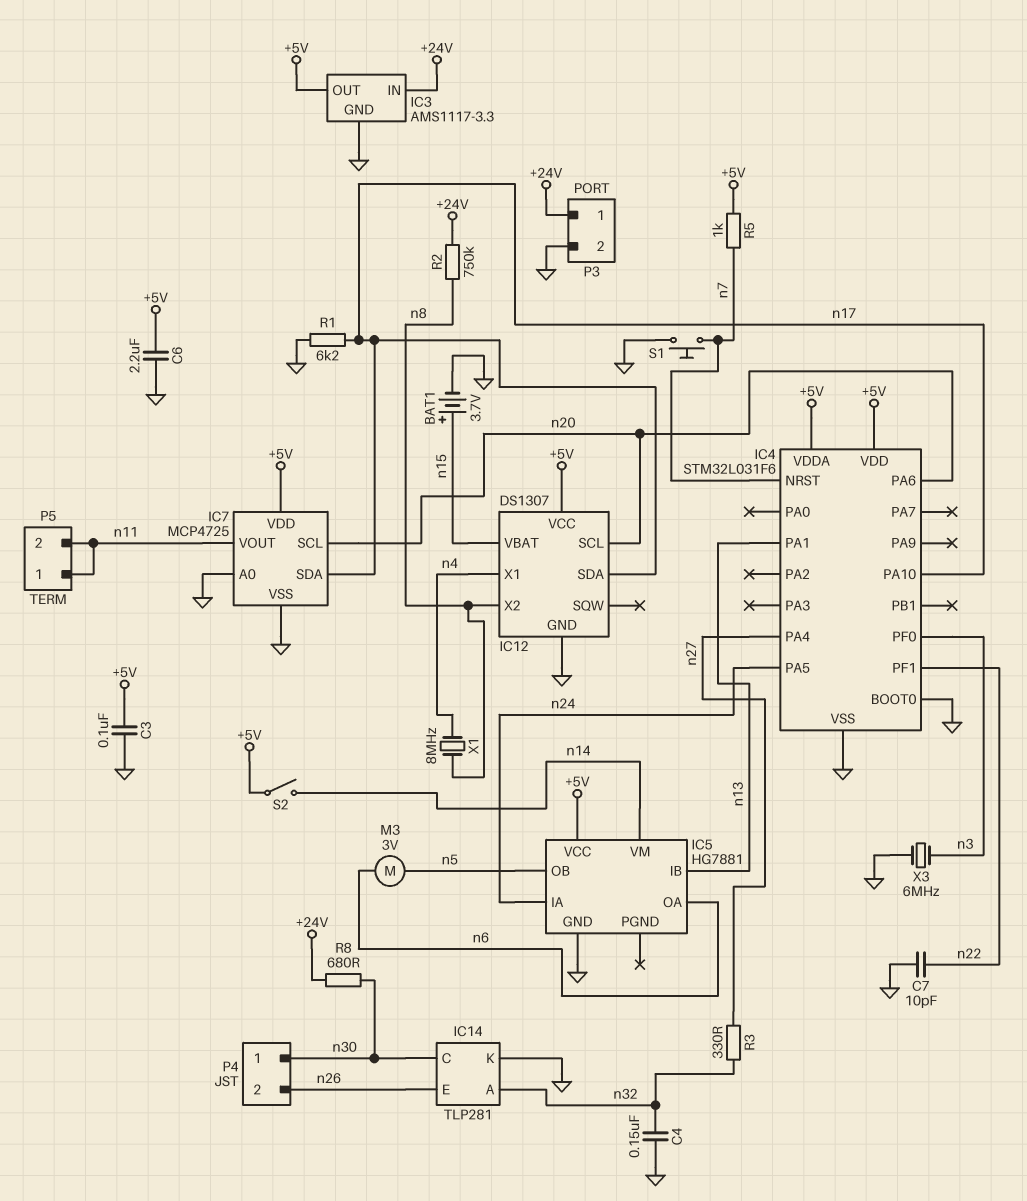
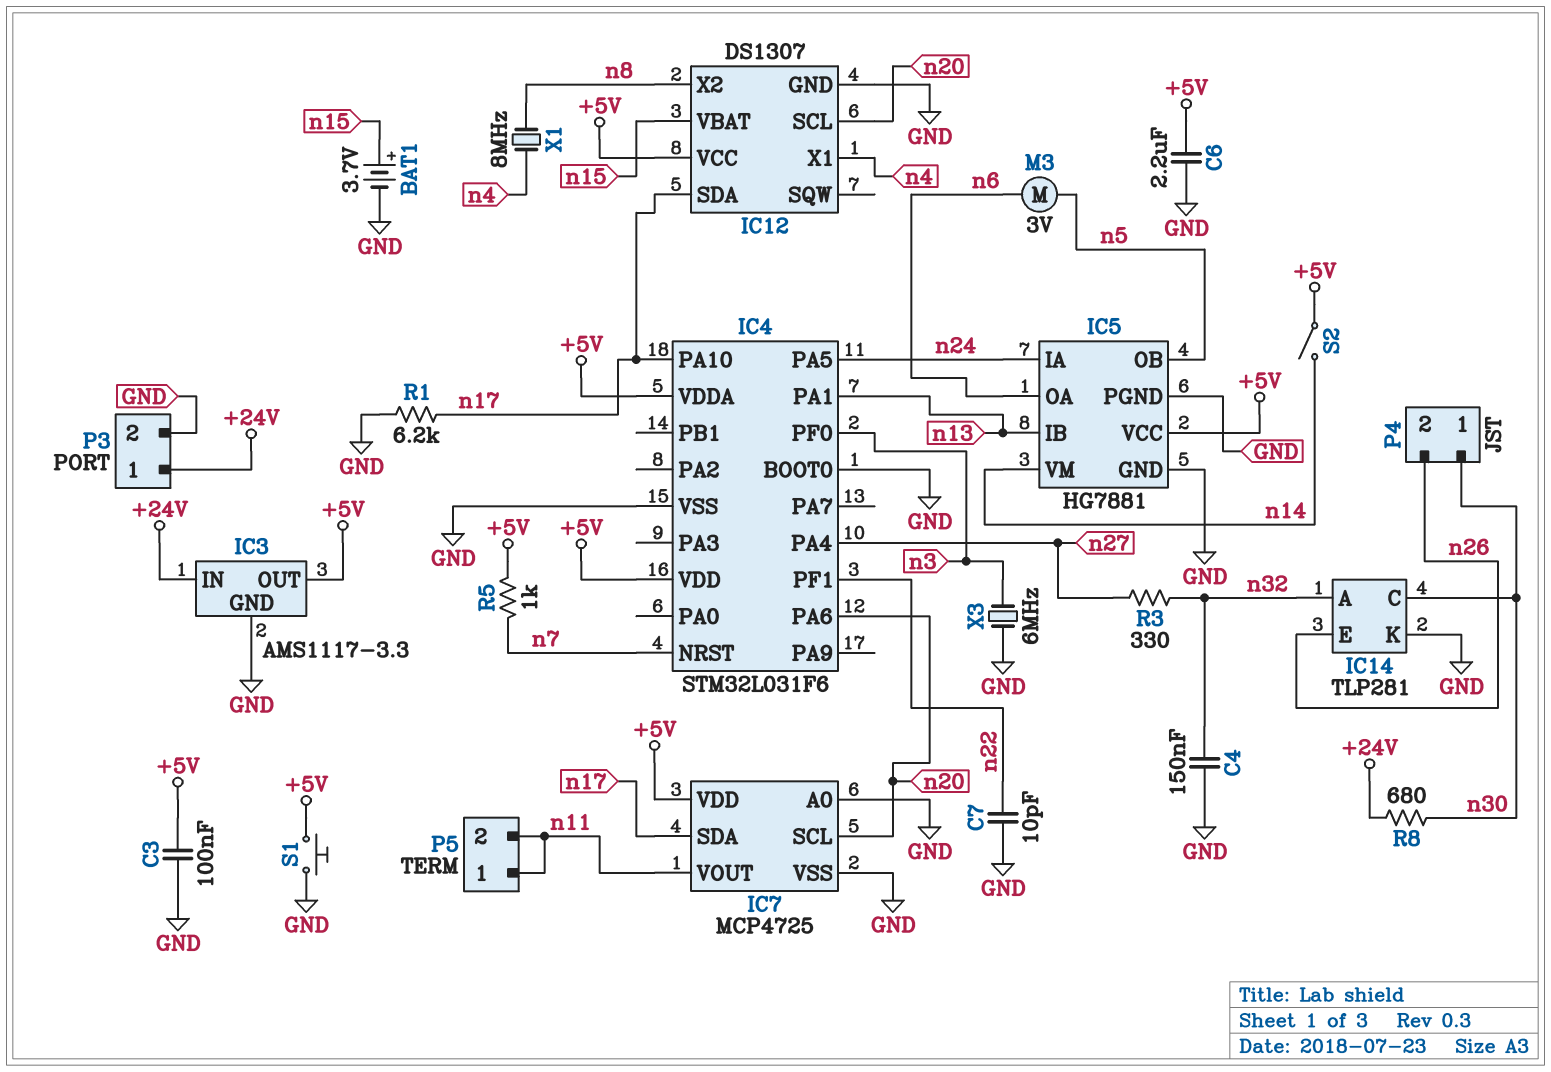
IC5 pin PGND: none -> GND
R2: 750k (+24V, n8) -> none
S1: button (GND, n7) -> button (+5V, GND)

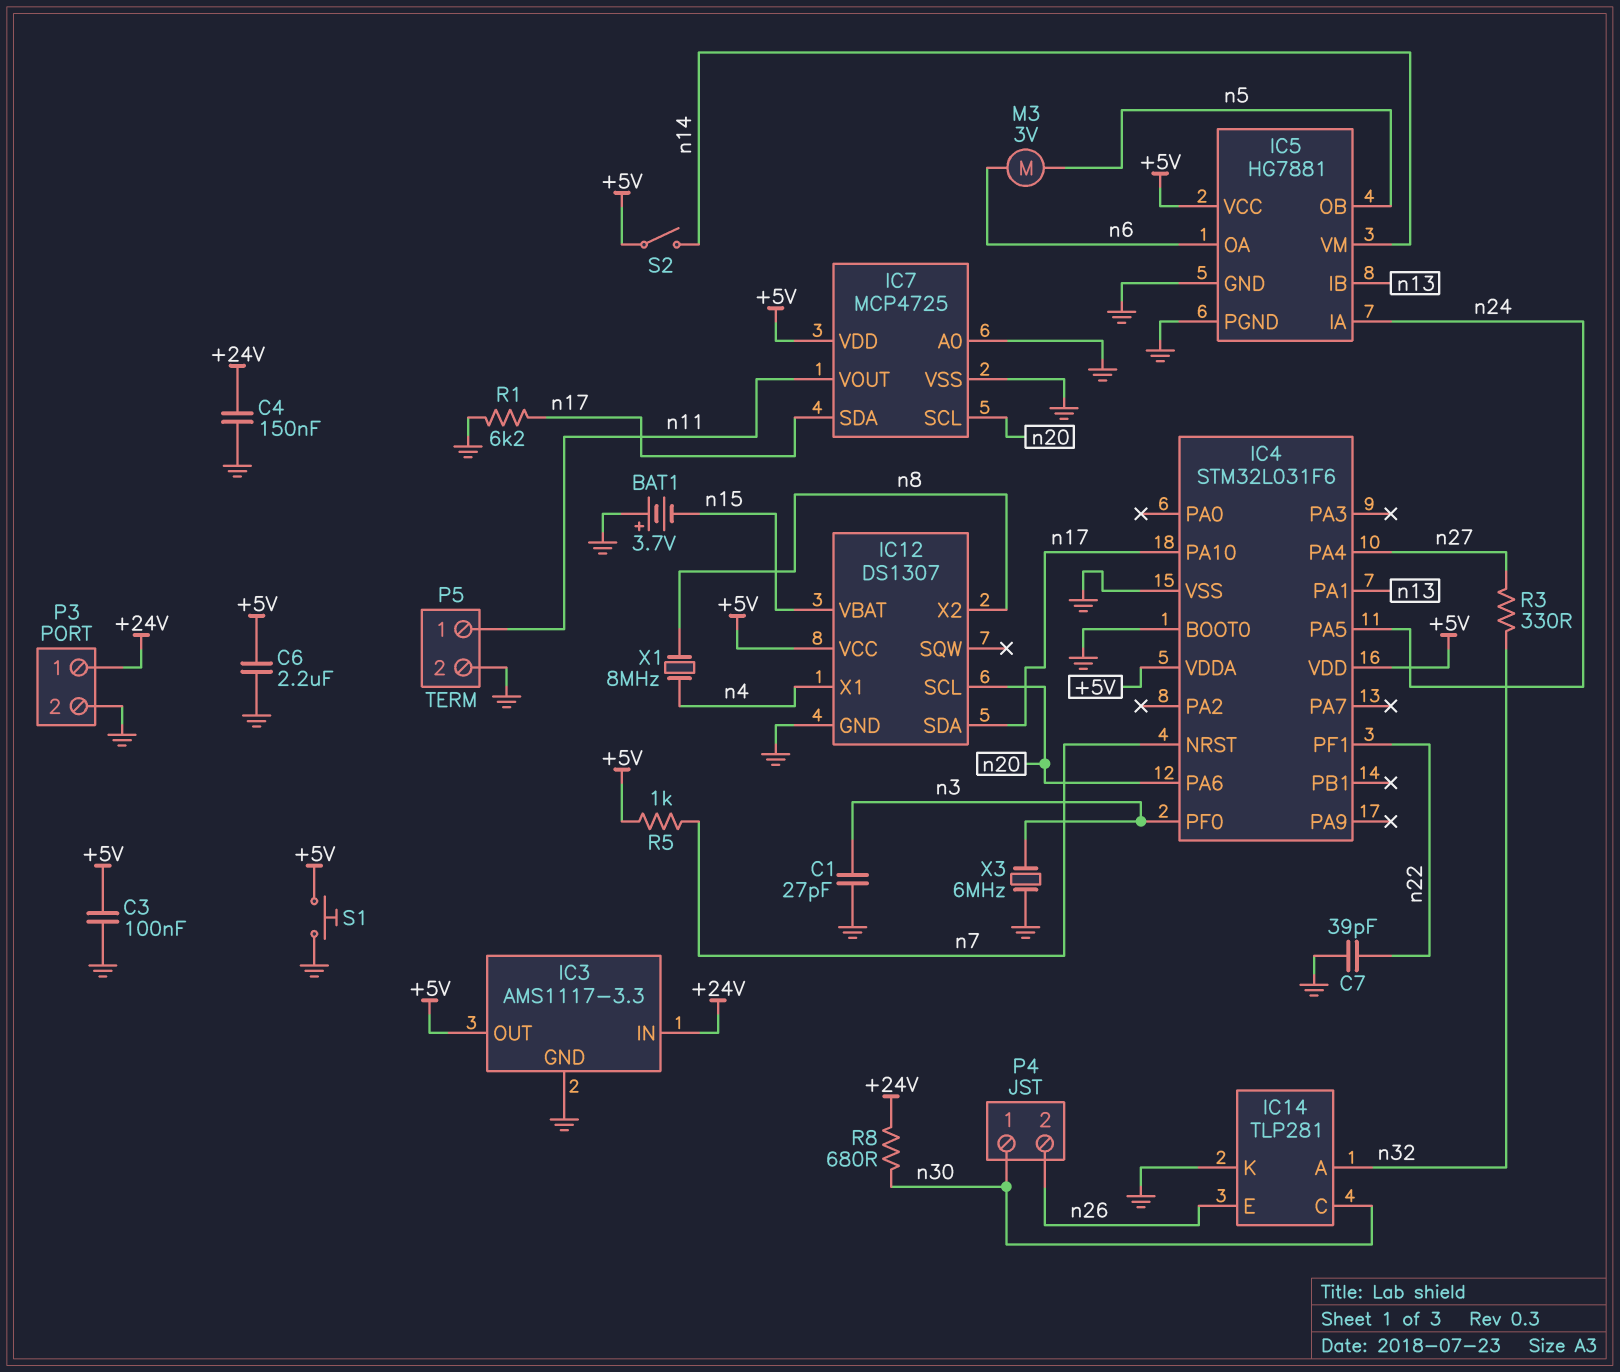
BAT1: 3.7V (plus n15, minus GND) -> 3.7V (plus GND, minus n15)
C1: none -> 27pF (GND, n3)
C4: 150nF (GND, n32) -> 150nF (+24V, GND)
C7: 10pF (GND, n22) -> 39pF (GND, n22)
P5 pin 2: n11 -> GND

